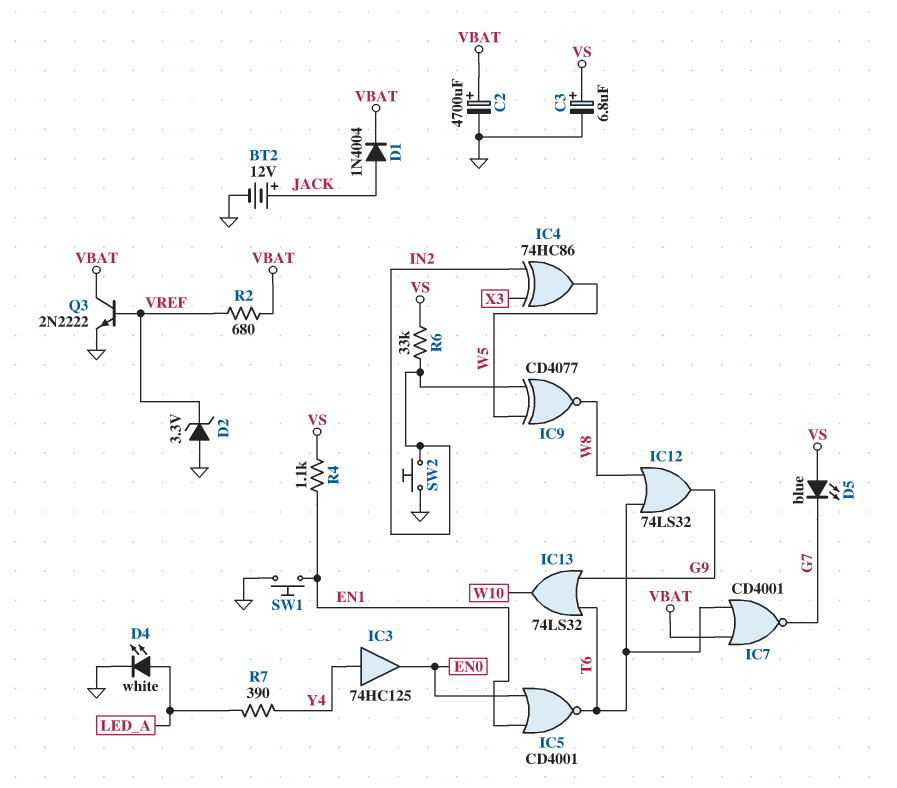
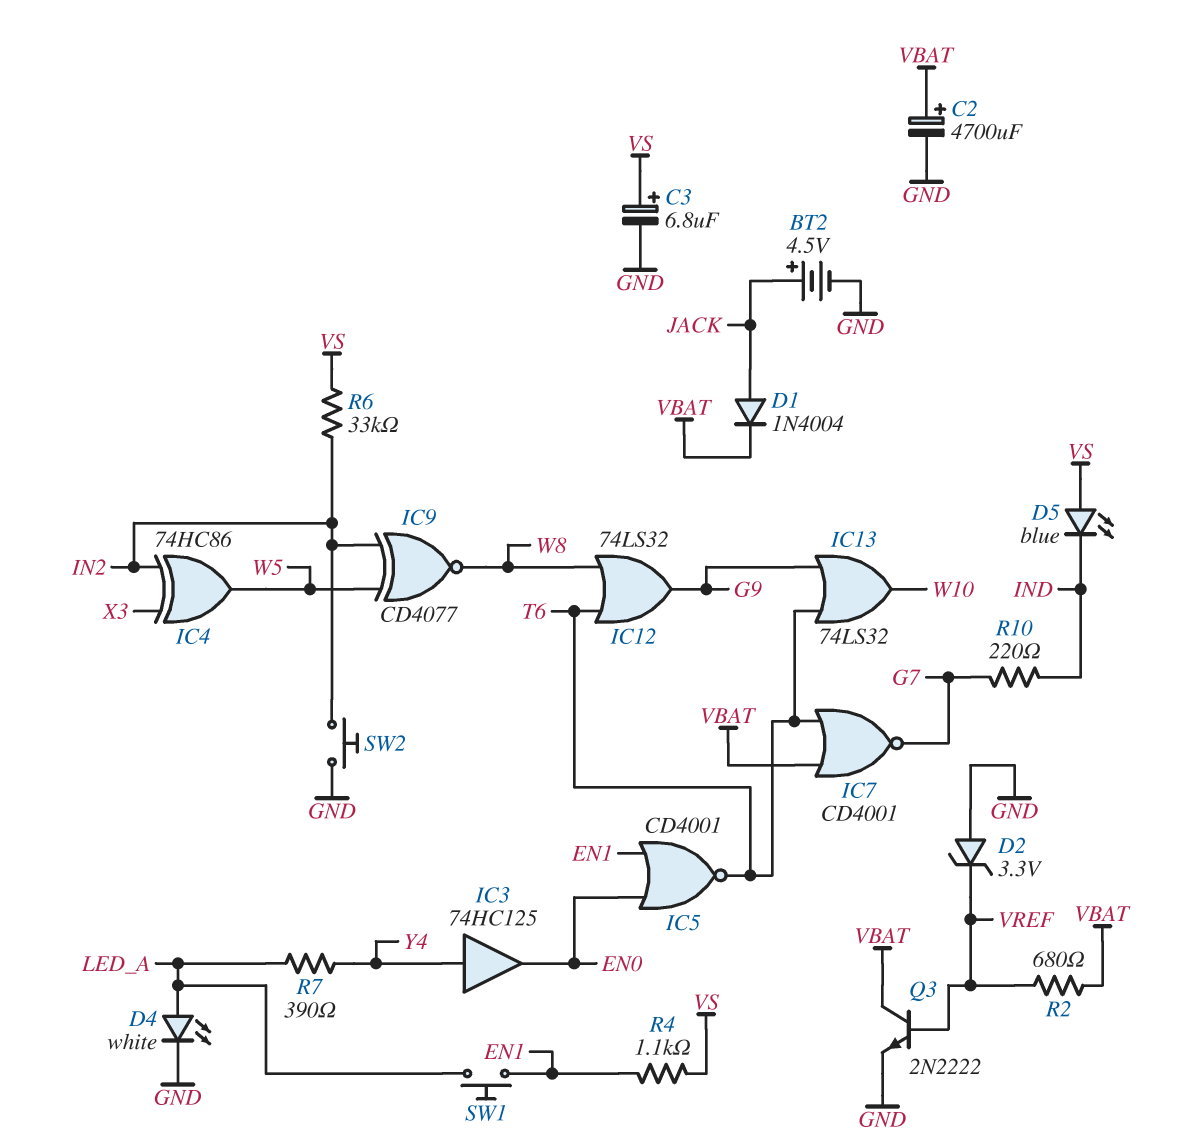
BT2: 12V (plus JACK, minus GND) -> 4.5V (plus JACK, minus GND)
D5: LED blue (A VS, K G7) -> LED blue (A VS, K IND)
R10: none -> 220 (G7, IND)
SW1: button (EN1, GND) -> button (EN1, LED_A)

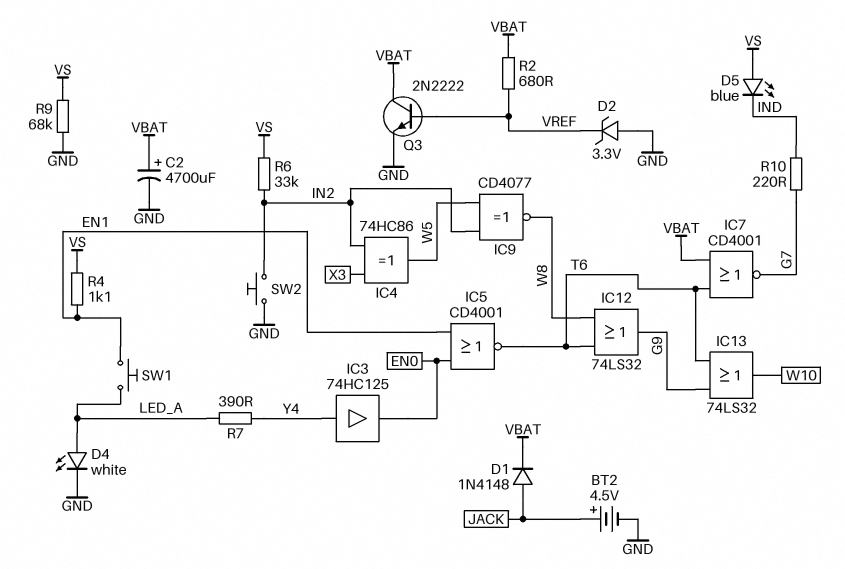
C3: 6.8uF (plus VS, minus GND) -> none
D1: diode 1N4004 (A JACK, K VBAT) -> diode 1N4148 (A JACK, K VBAT)
R9: none -> 68k (GND, VS)

